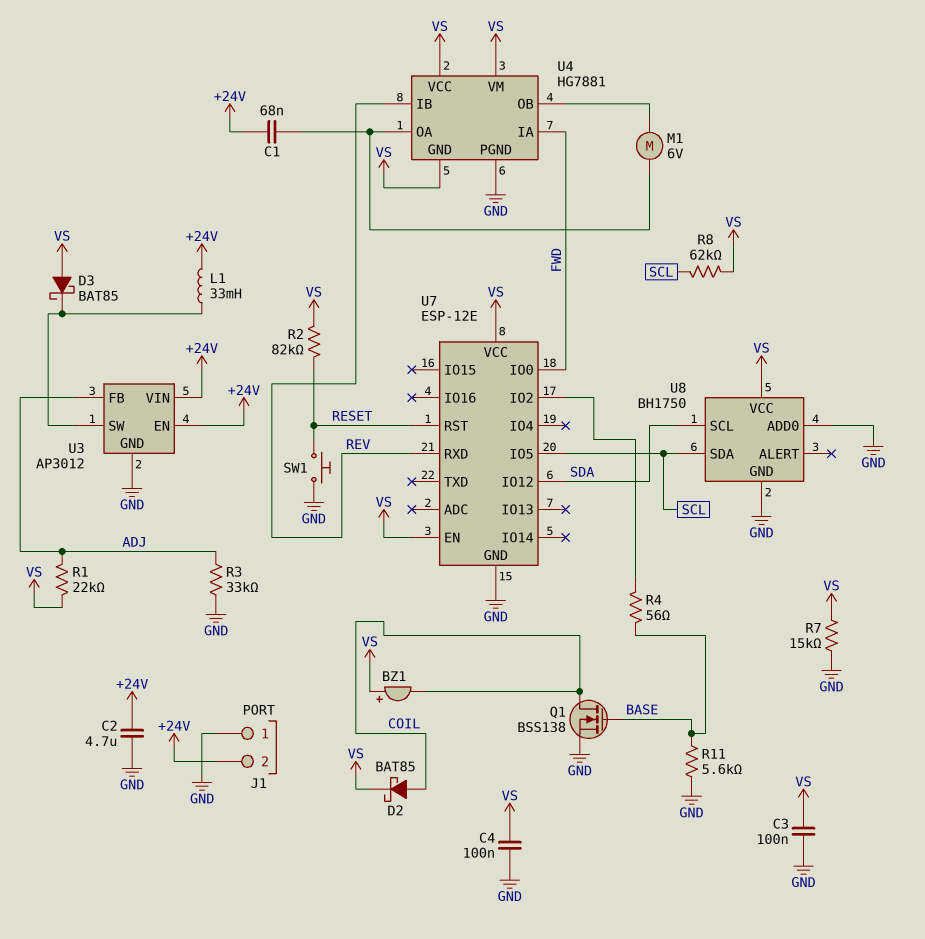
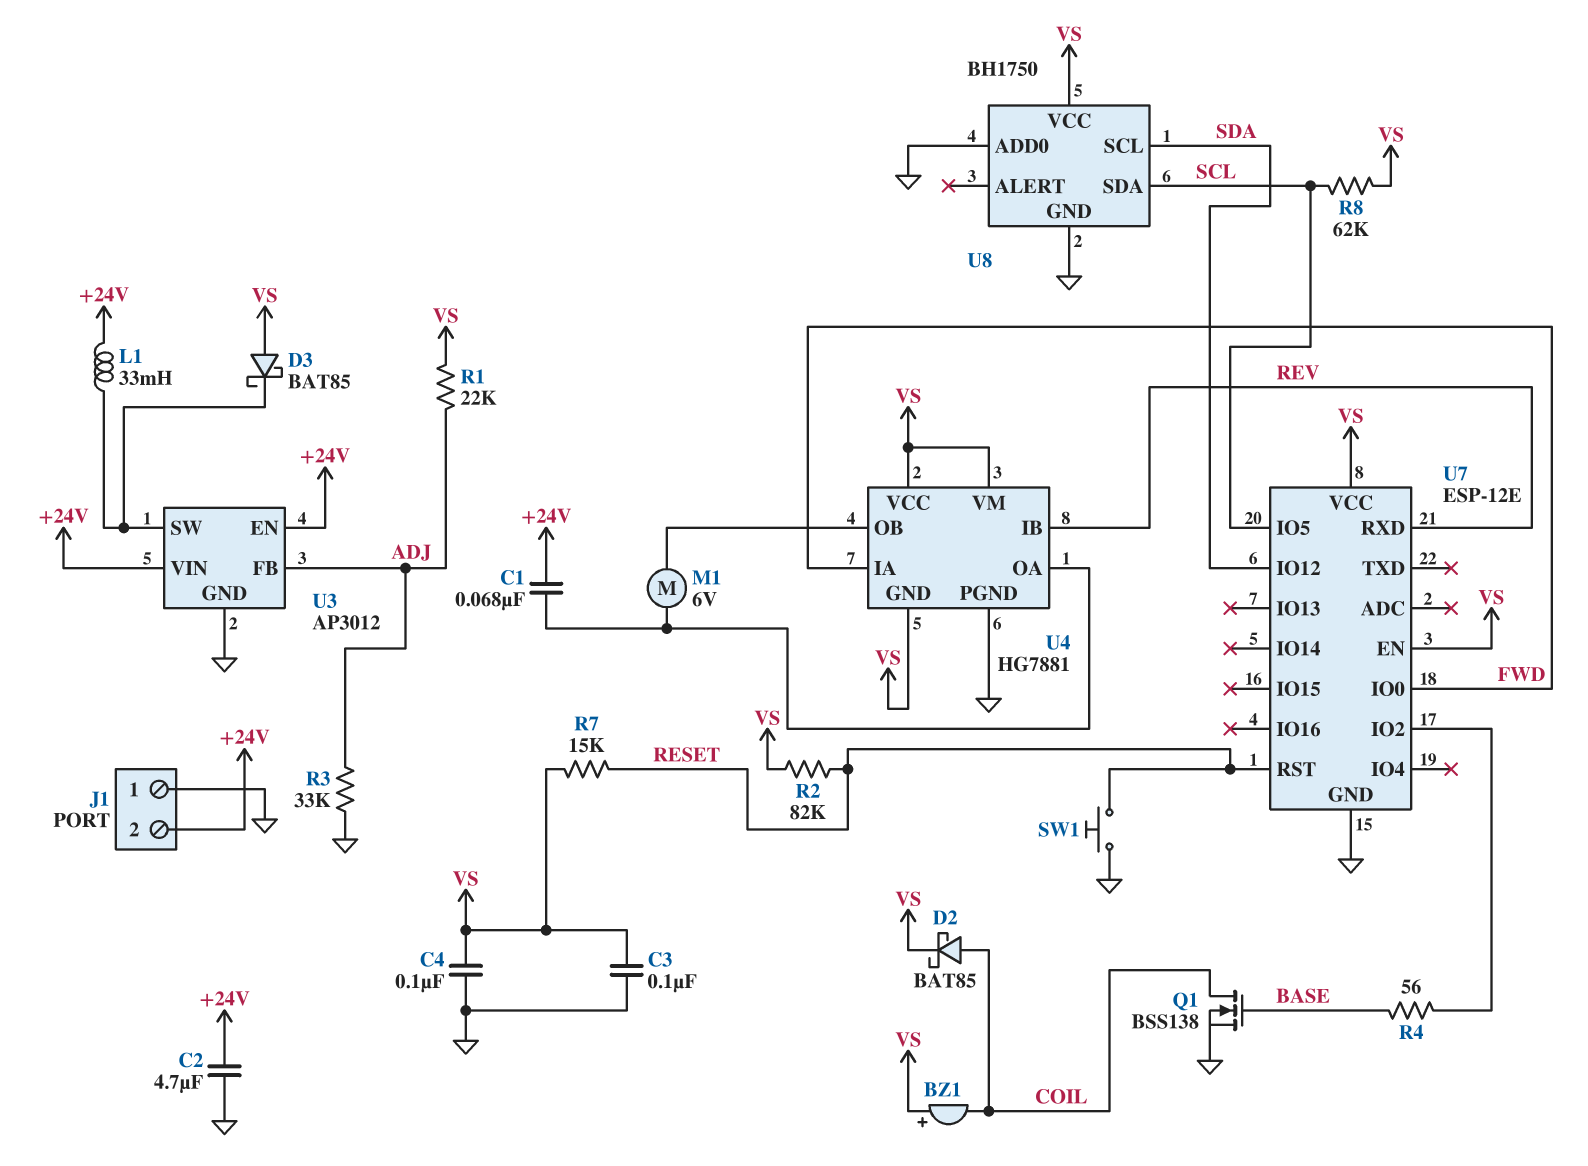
R7: 15k (GND, VS) -> 15k (RESET, VS)
R11: 5.6k (BASE, GND) -> none

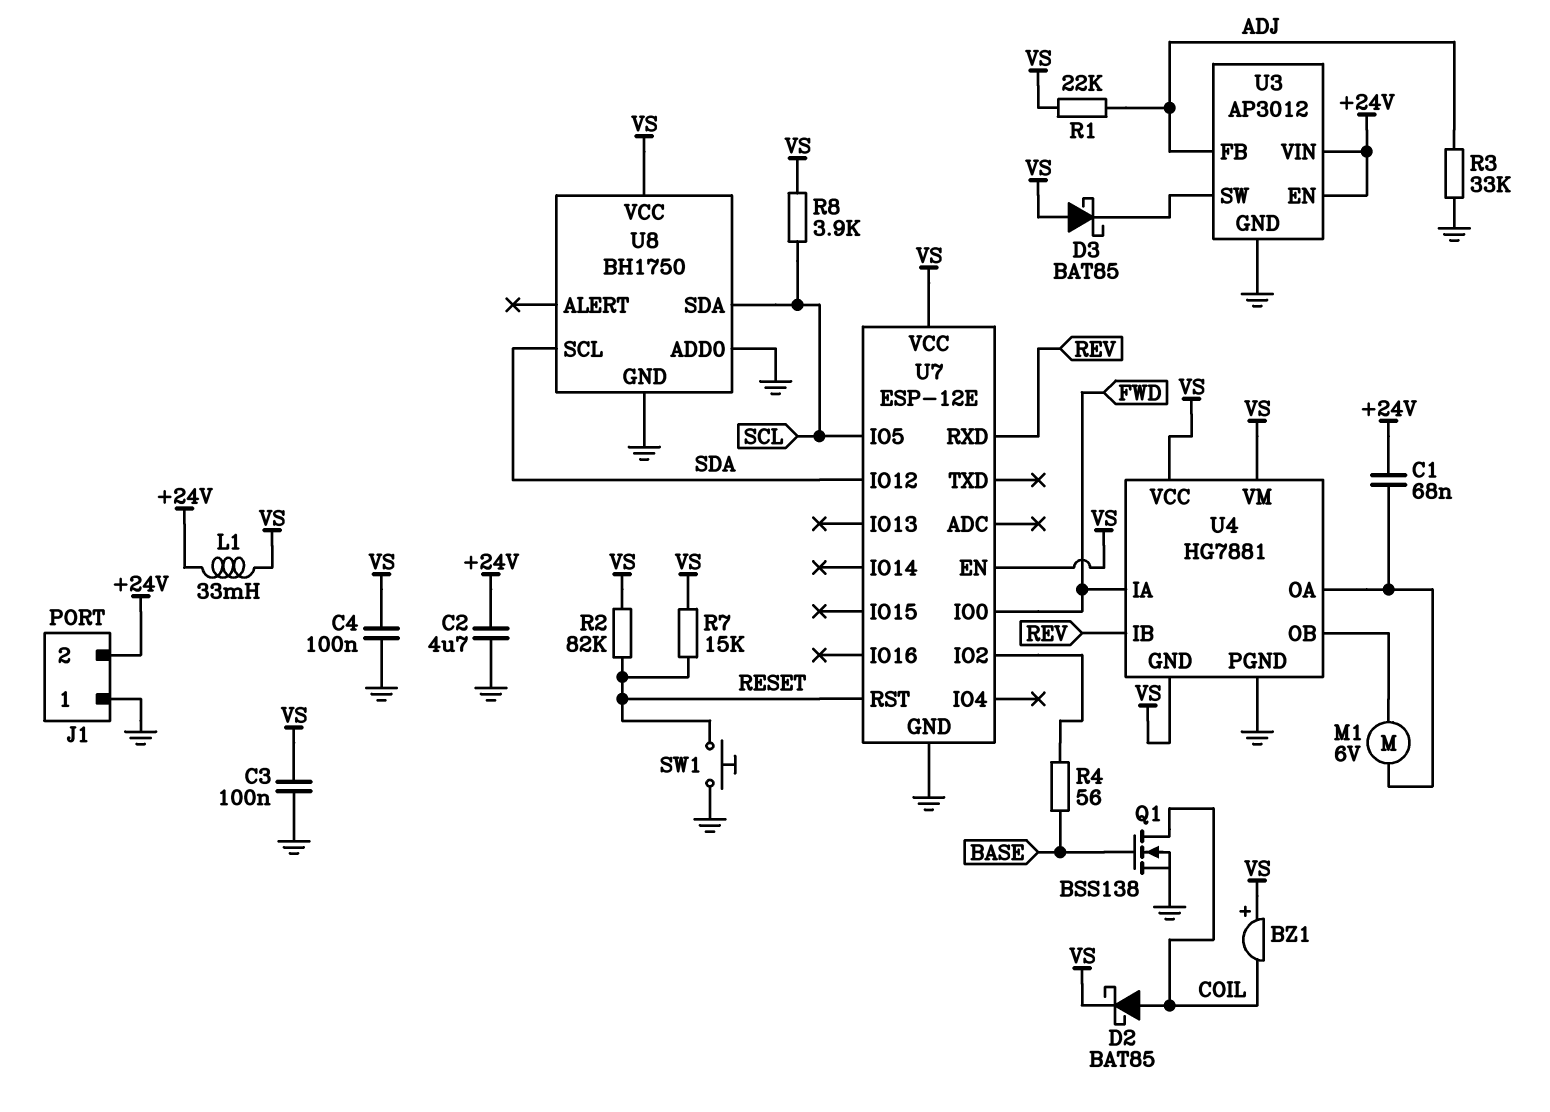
L1: 33mH (+24V, U3/SW) -> 33mH (+24V, VS)
R8: 62k (SCL, VS) -> 3.9k (SCL, VS)

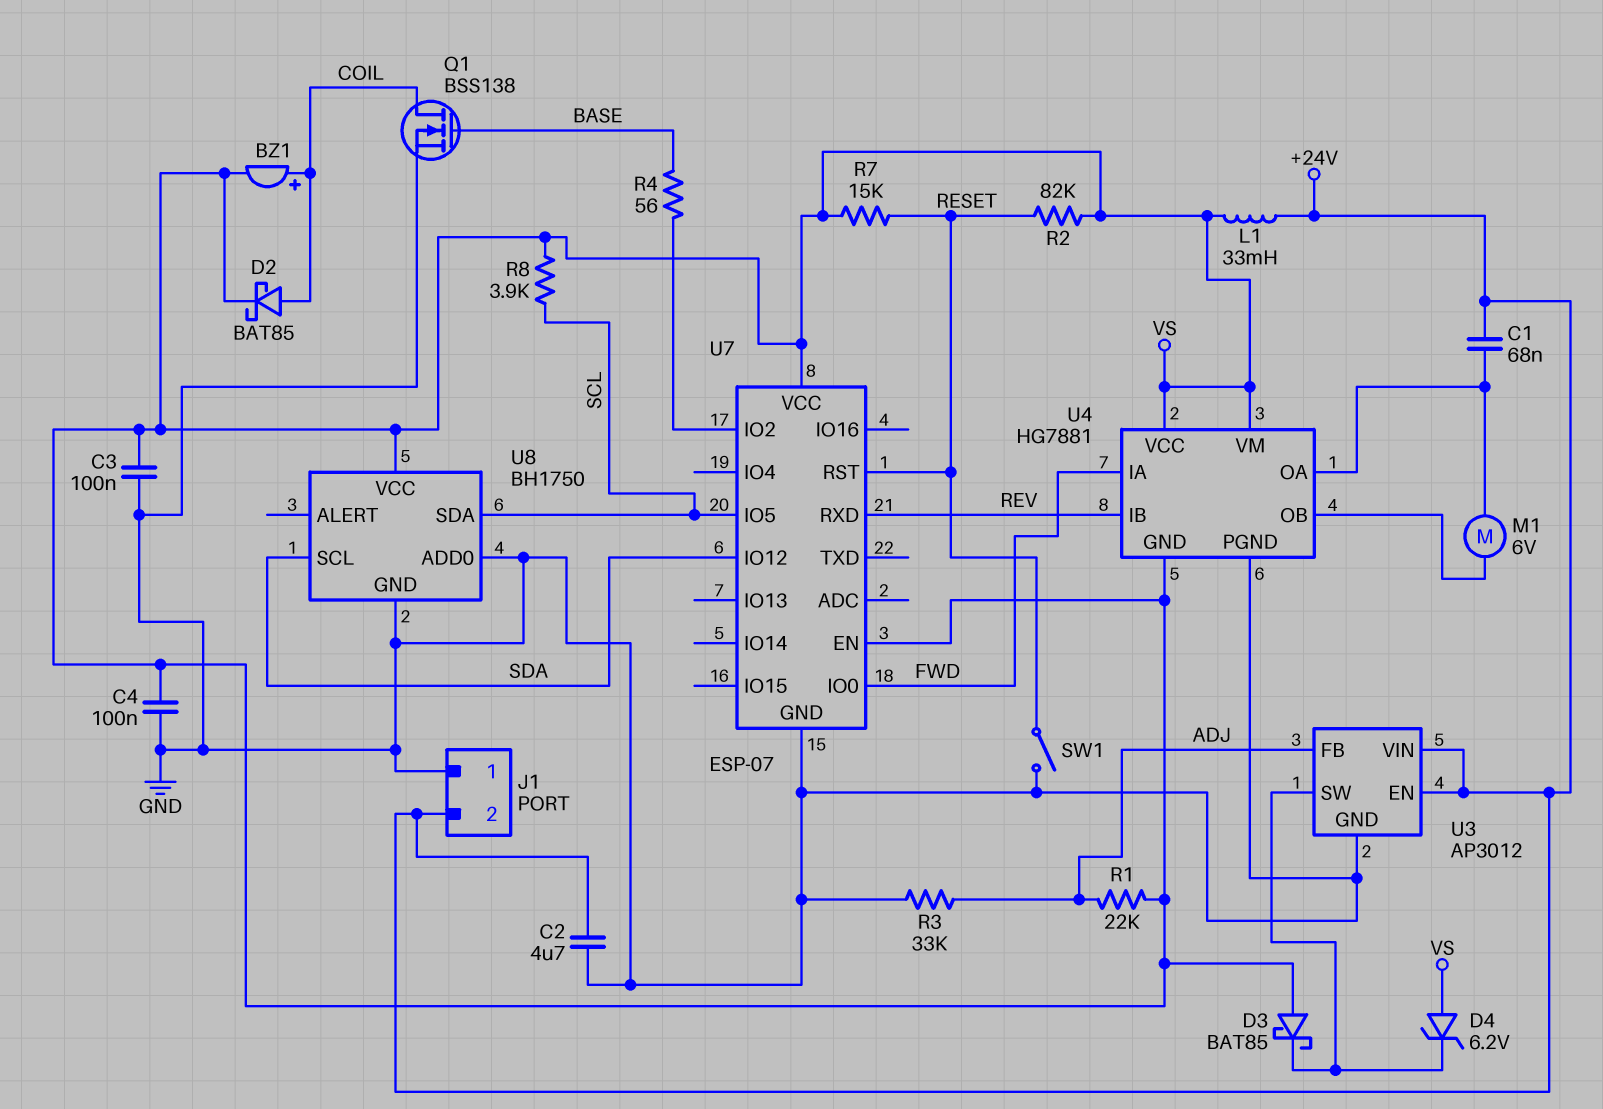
BZ1: buzzer (plus VS, minus COIL) -> buzzer (plus COIL, minus VS)
D4: none -> zener 6.2V (A VS, K U3/SW)
SW1: button (GND, RESET) -> switch (GND, RESET)
U7: ESP-12E -> ESP-07

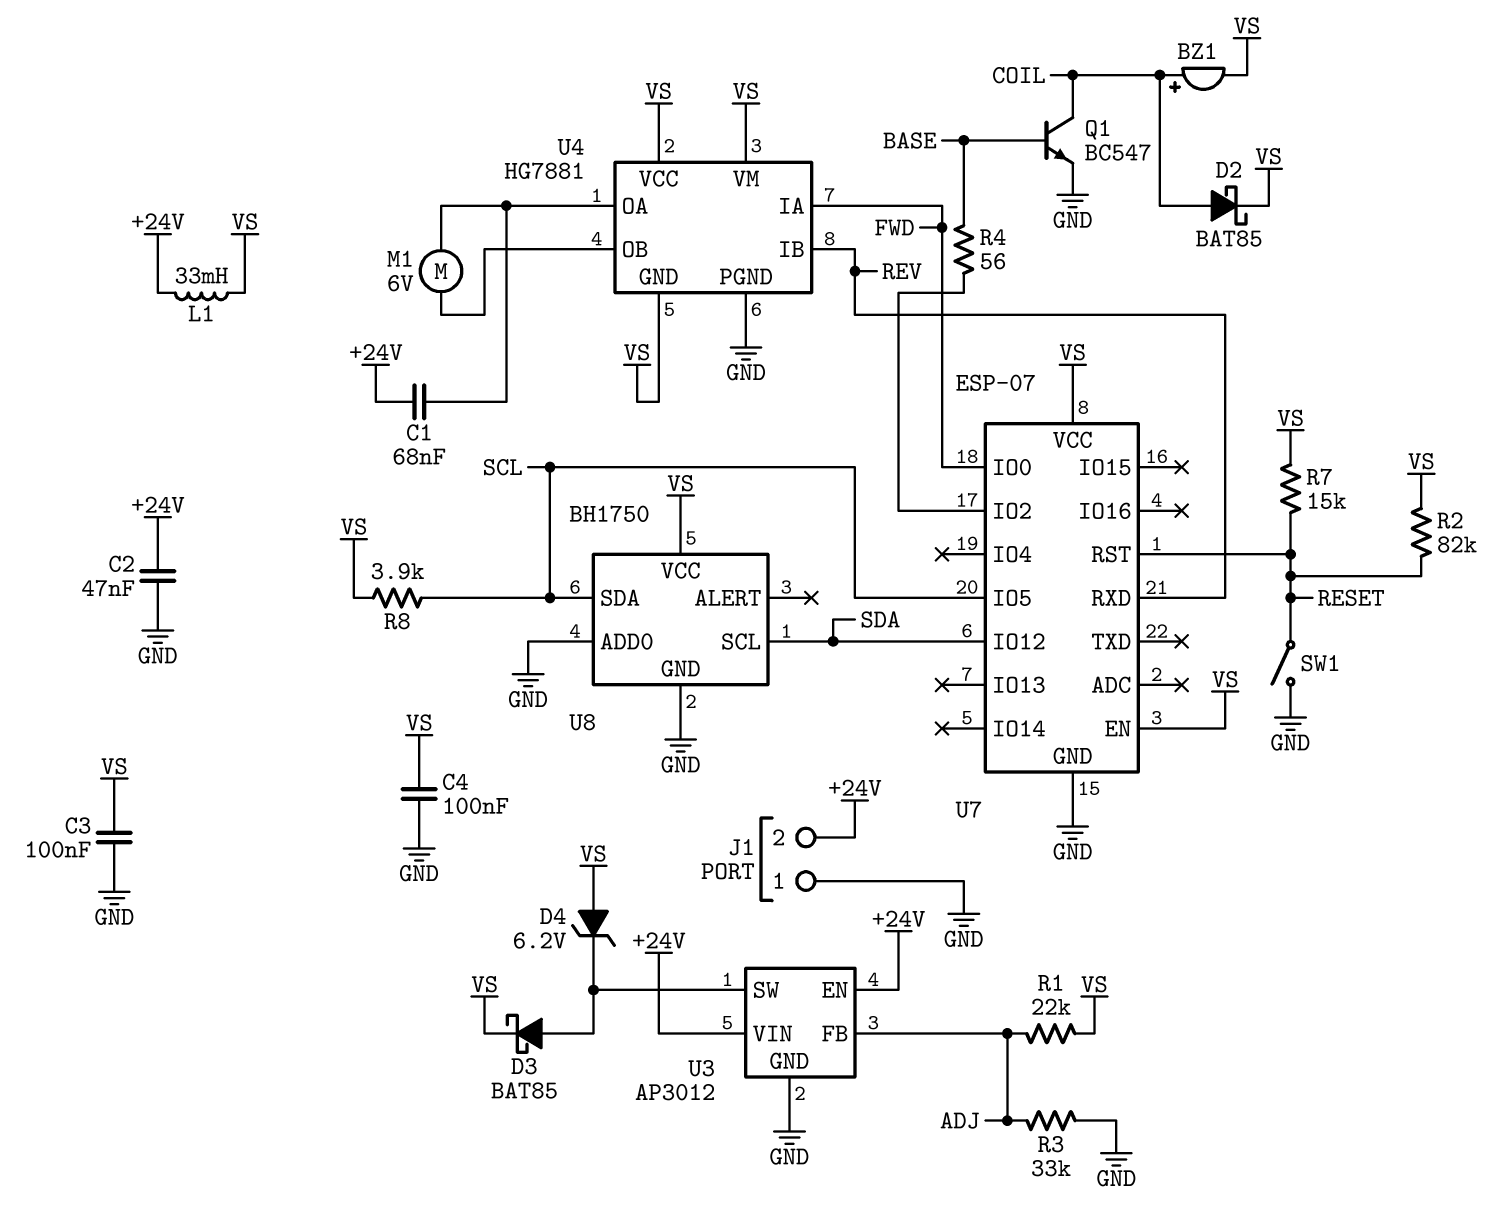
C2: 4.7uF (+24V, GND) -> 47nF (+24V, GND)
D3: schottky BAT85 (A VS, K U3/SW) -> schottky BAT85 (A U3/SW, K VS)
Q1: NMOS BSS138 (G BASE, D COIL, S GND) -> NPN BC547 (B BASE, C COIL, E GND)

